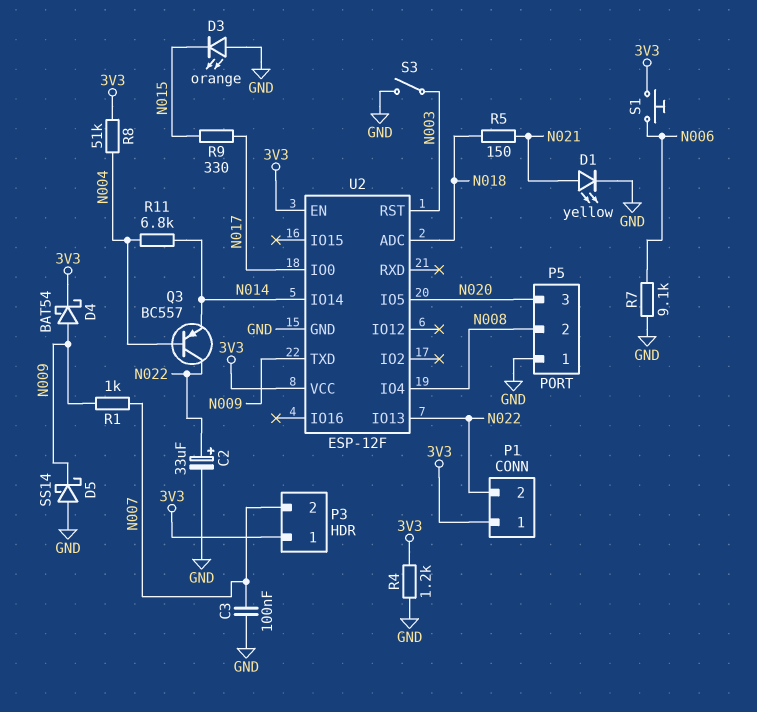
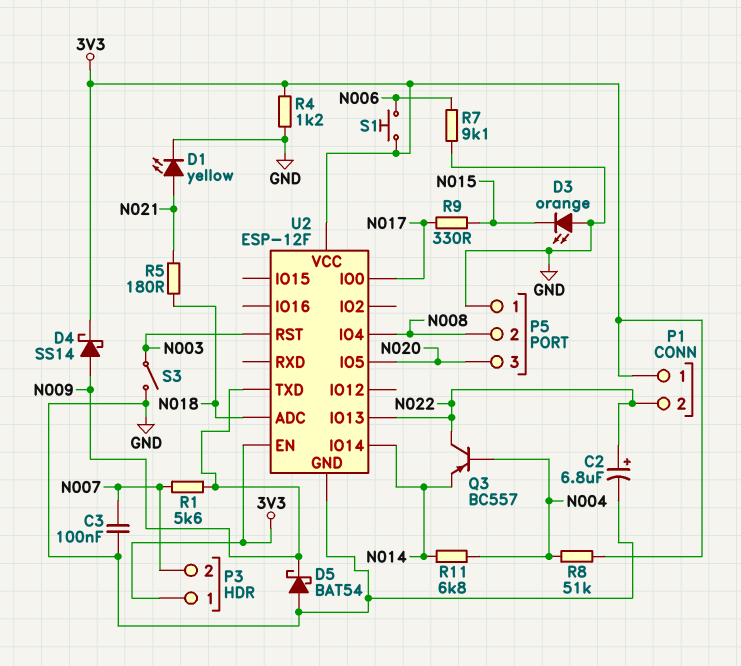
C2: 33uF (plus N022, minus GND) -> 6.8uF (plus N022, minus GND)
D4: schottky BAT54 (A N009, K 3V3) -> schottky SS14 (A N009, K 3V3)
D5: schottky SS14 (A GND, K N009) -> schottky BAT54 (A GND, K N009)
R1: 1k (N007, N009) -> 5.6k (N007, N009)
R5: 150 (N018, N021) -> 180 (N018, N021)

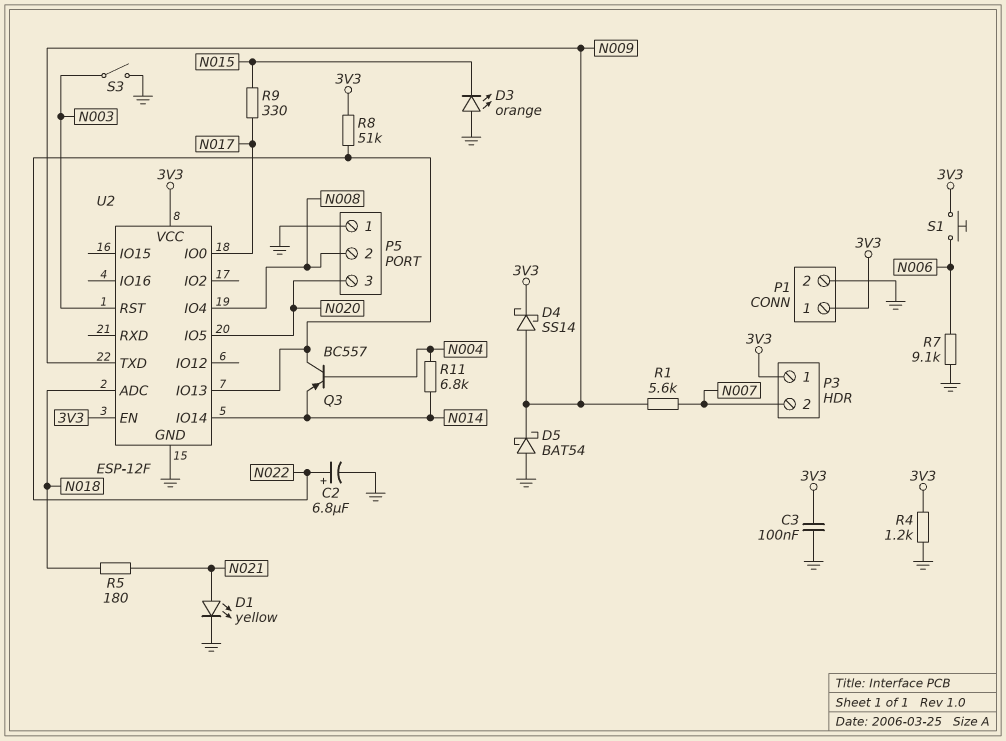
C3: 100nF (GND, N007) -> 100nF (3V3, GND)
P1 pin 2: N022 -> GND
R8: 51k (3V3, N004) -> 51k (3V3, N022)

